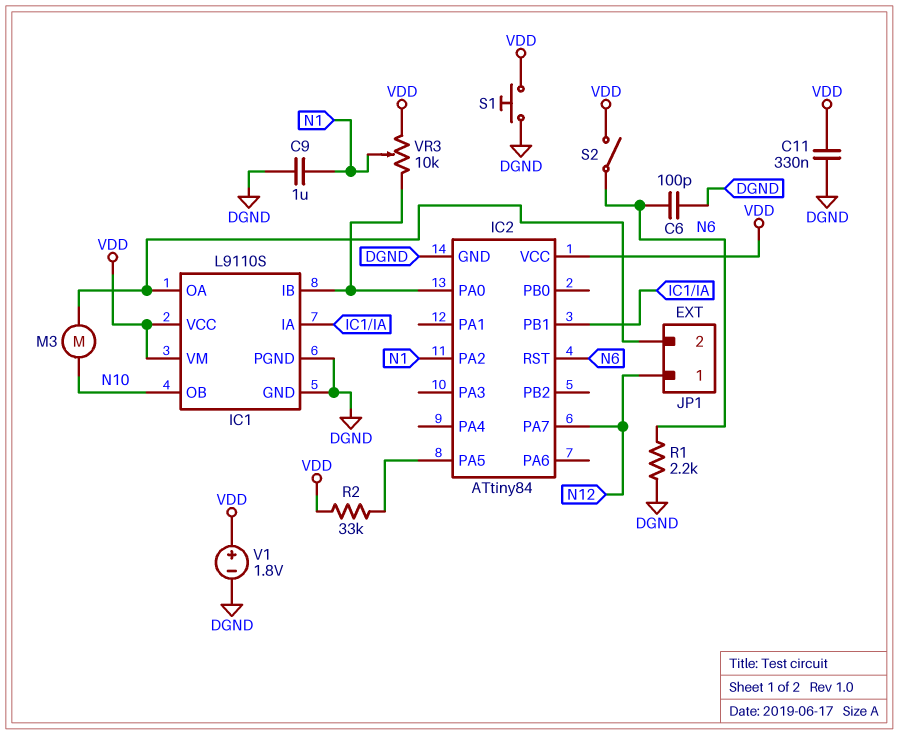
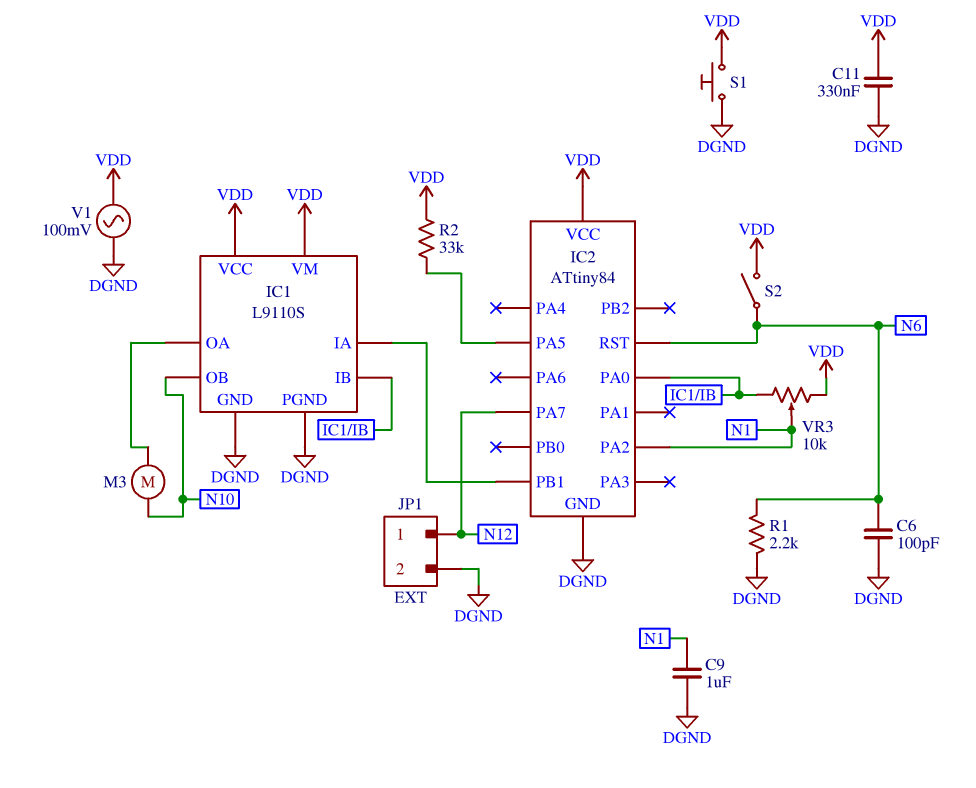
JP1 pin 2: IC1/OA -> DGND
V1: 1.8V (plus VDD, minus DGND) -> AC 100mV (DGND, VDD)

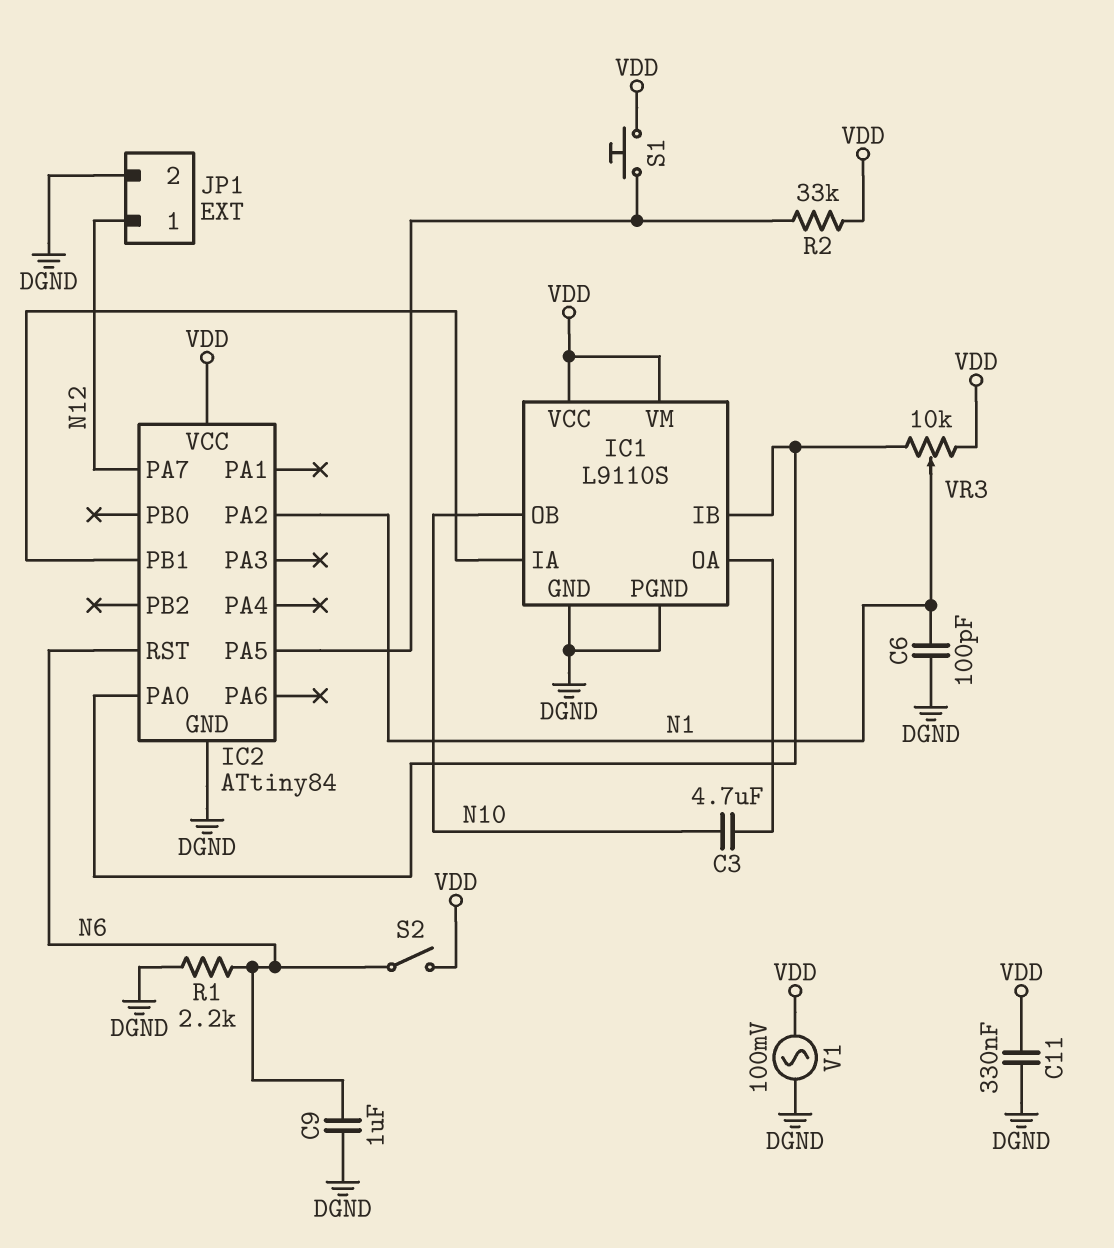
C3: none -> 4.7uF (IC1/OA, N10)
C6: 100pF (DGND, N6) -> 100pF (DGND, N1)
C9: 1uF (DGND, N1) -> 1uF (DGND, N6)
M3: motor (IC1/OA, N10) -> none
S1: button (DGND, VDD) -> button (IC2/PA5, VDD)

